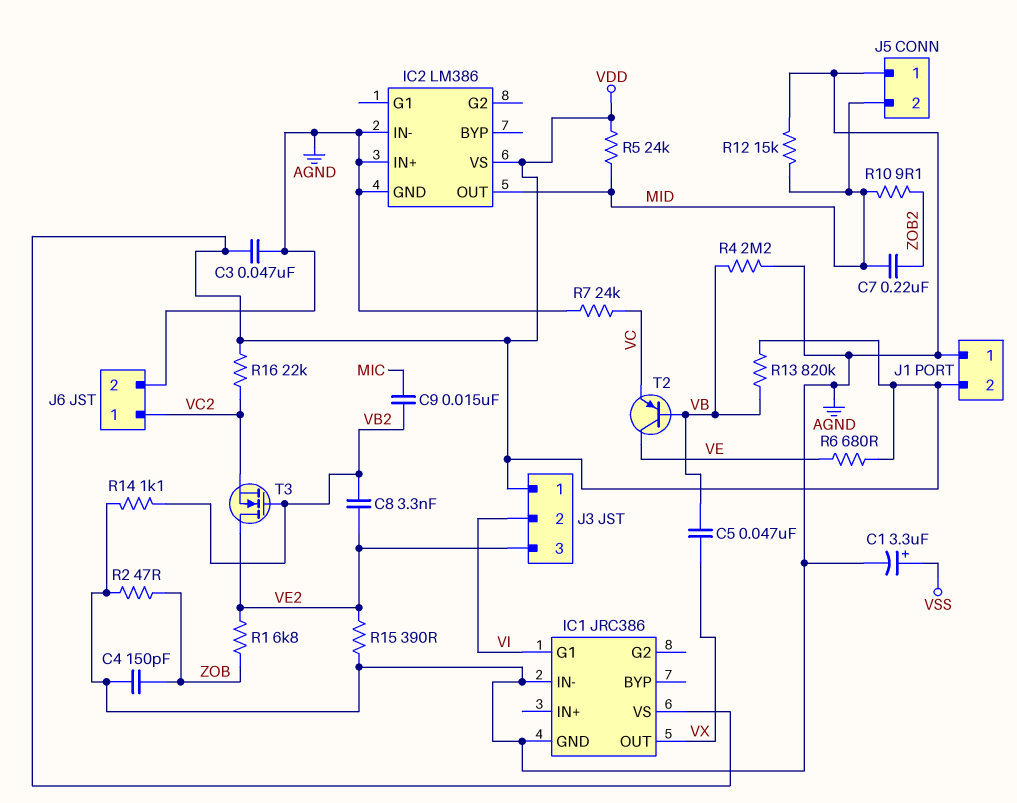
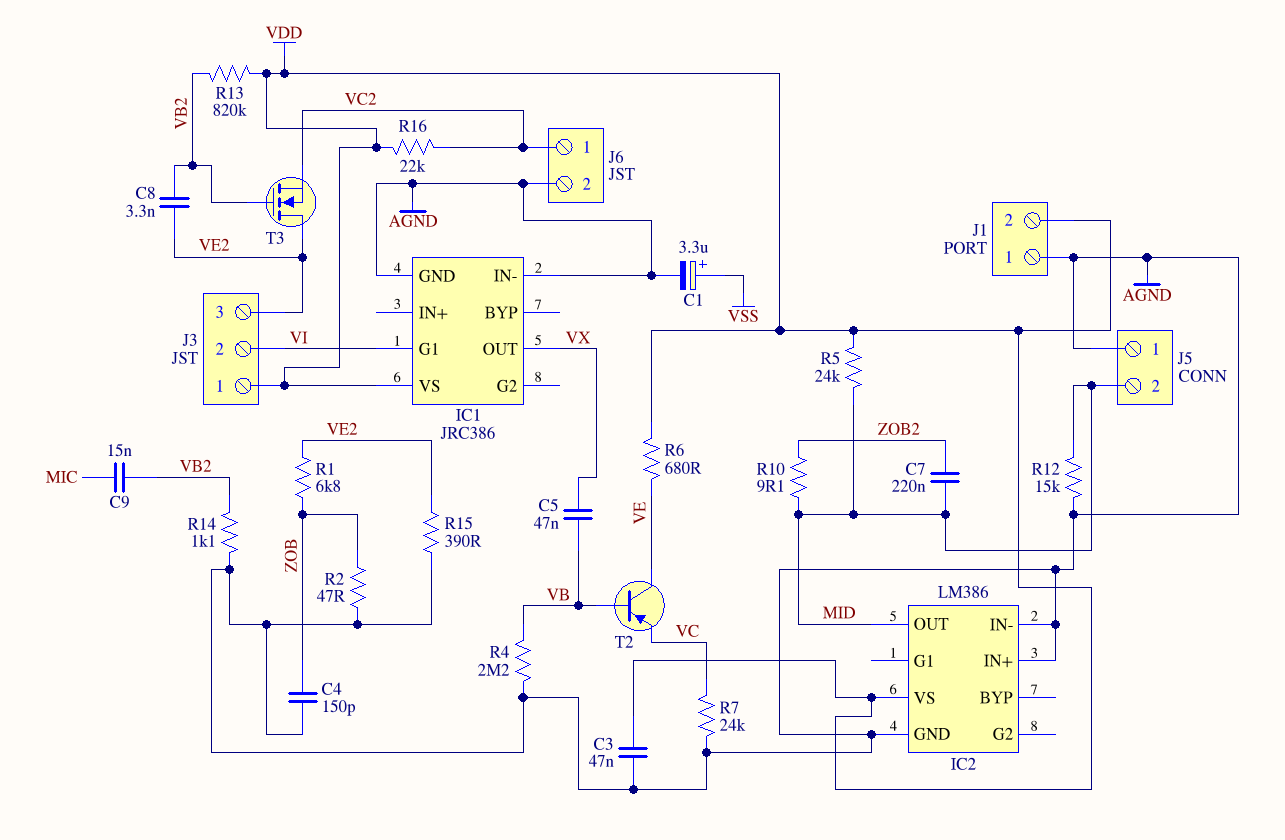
R13: 820k (VB, VDD) -> 820k (VB2, VDD)

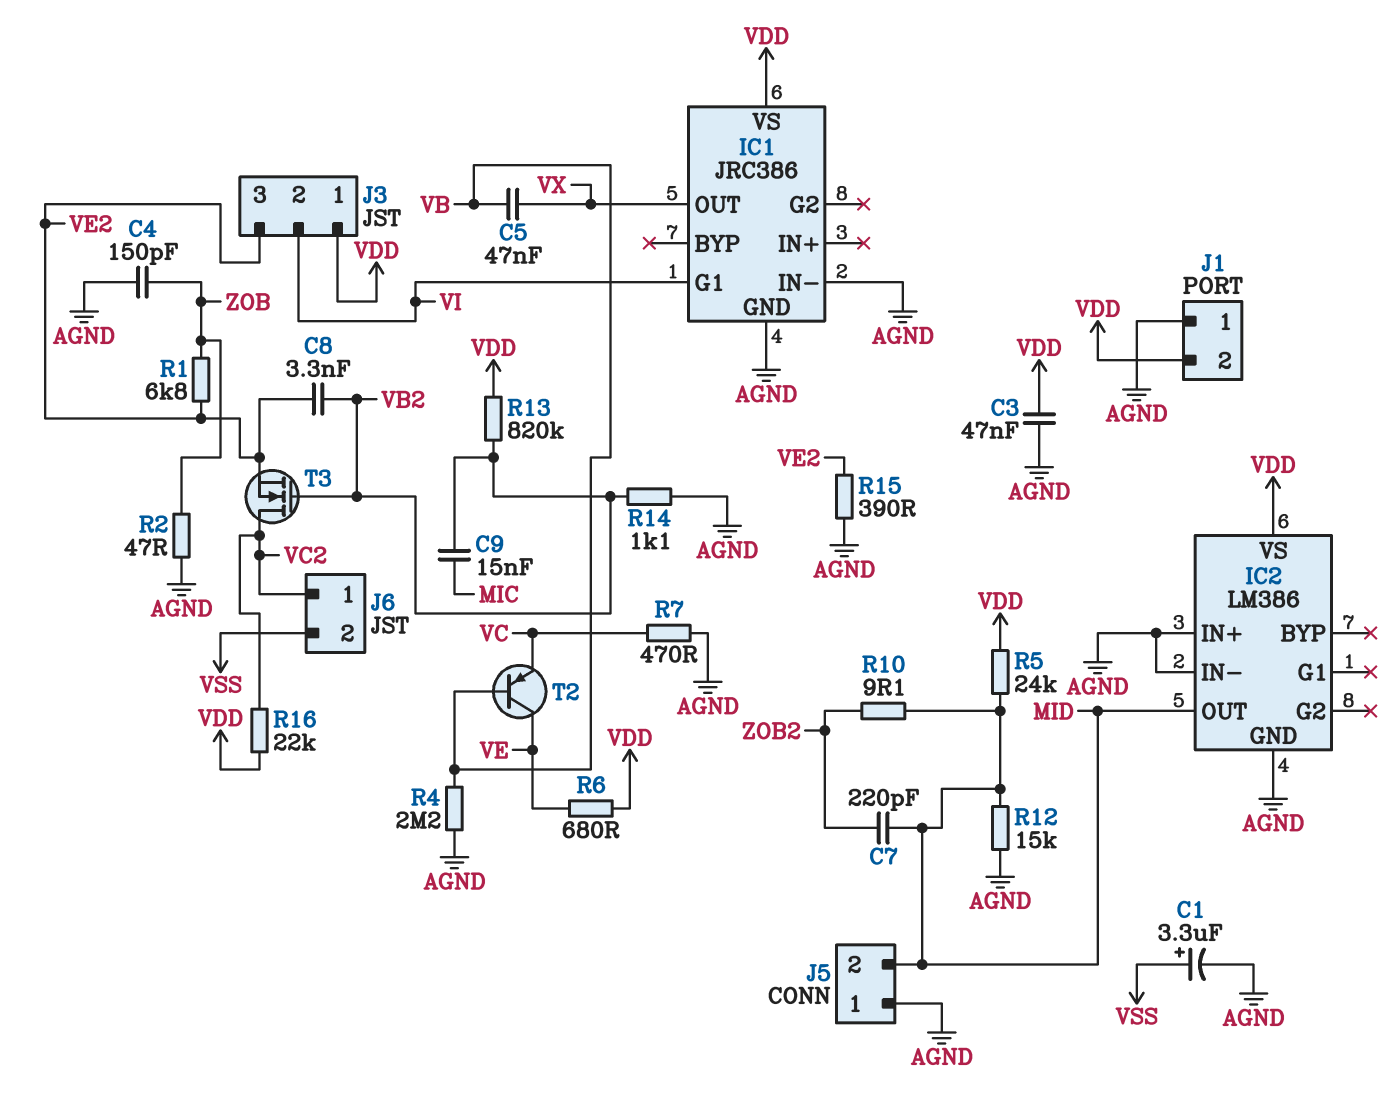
C7: 220nF (MID, ZOB2) -> 220pF (MID, ZOB2)
J6 pin 2: AGND -> VSS
R7: 24k (AGND, VC) -> 470 (AGND, VC)
T3: NMOS (G VB2, D VE2, S VC2) -> NMOS (G VB2, D VC2, S VE2)

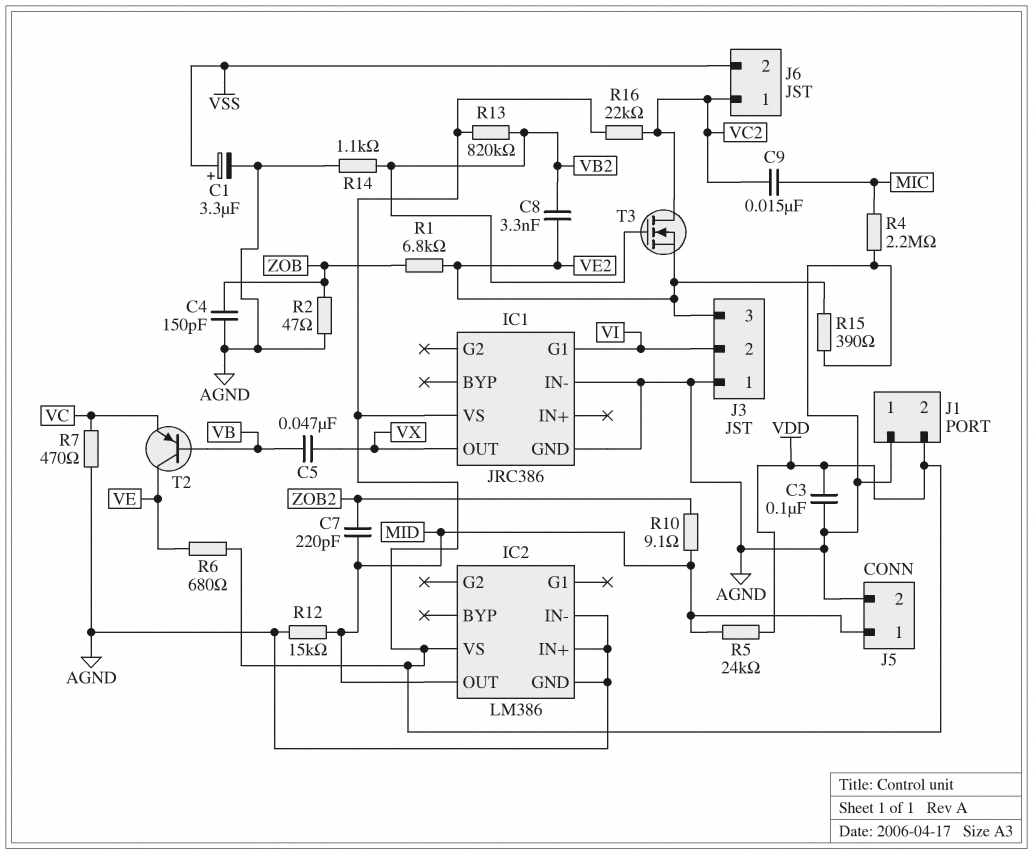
C3: 47nF (AGND, VDD) -> 100nF (AGND, VDD)
C9: 15nF (MIC, VB2) -> 15nF (MIC, VC2)
J3 pin 1: VDD -> AGND
J5 pin 1: AGND -> MID
J5 pin 2: MID -> AGND
R4: 2.2M (AGND, VB) -> 2.2M (AGND, MIC)

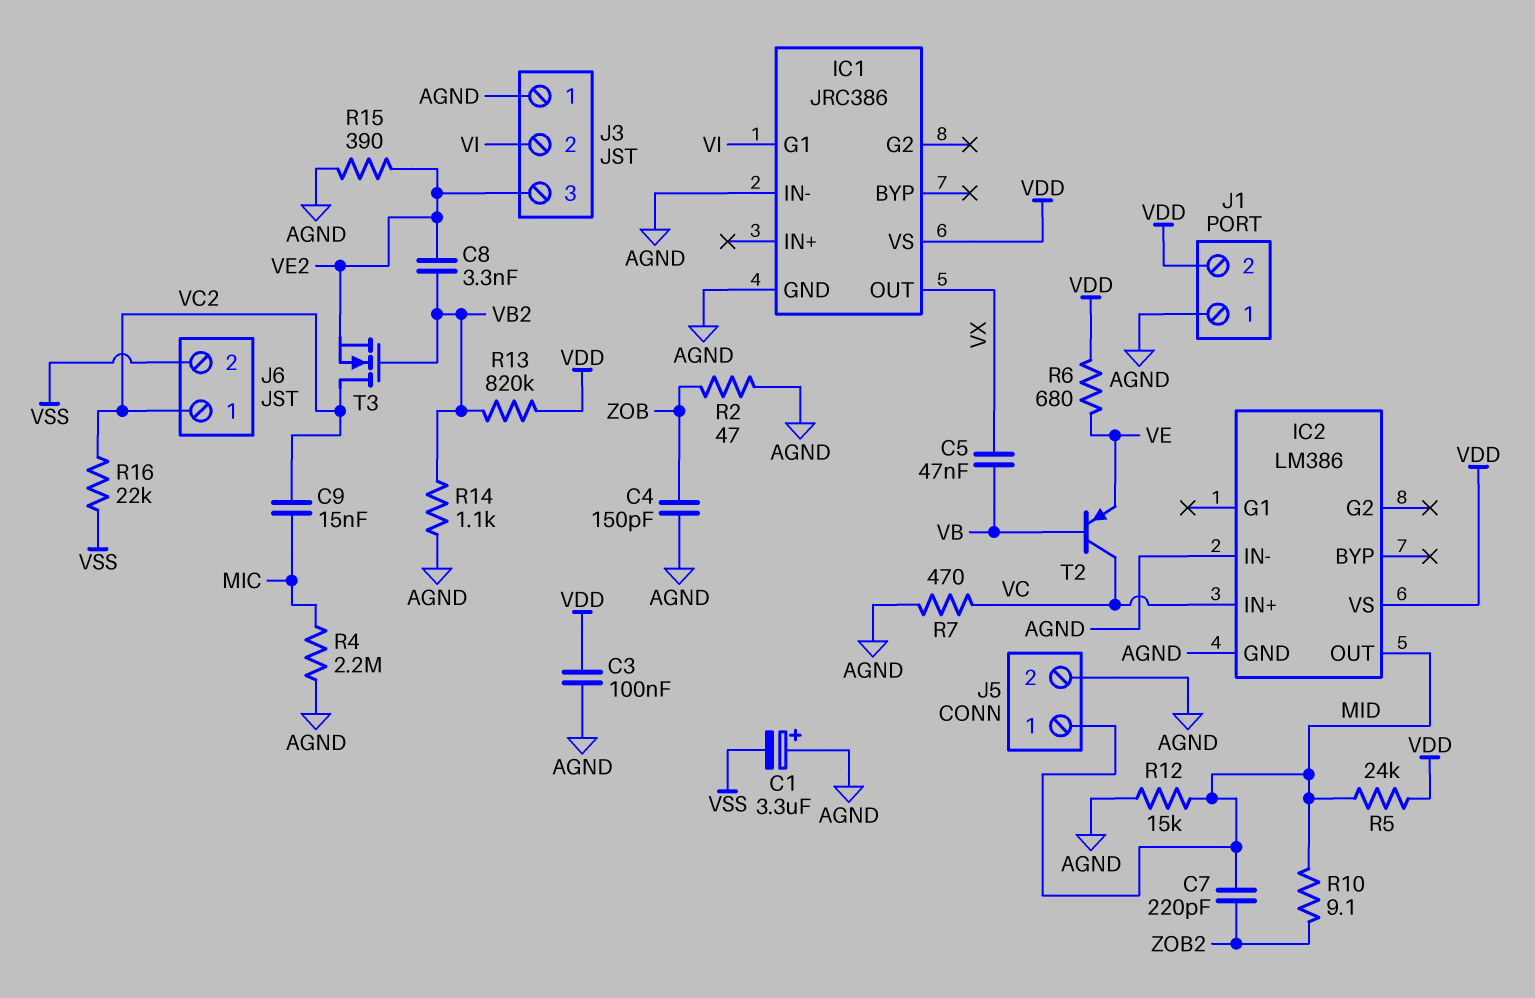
C1: 3.3uF (plus VSS, minus AGND) -> 3.3uF (plus AGND, minus VSS)
IC2 pin IN+: AGND -> VC
R1: 6.8k (VE2, ZOB) -> none
R16: 22k (VC2, VDD) -> 22k (VC2, VSS)
T2: PNP (B VB, C VE, E VC) -> PNP (B VB, C VC, E VE)

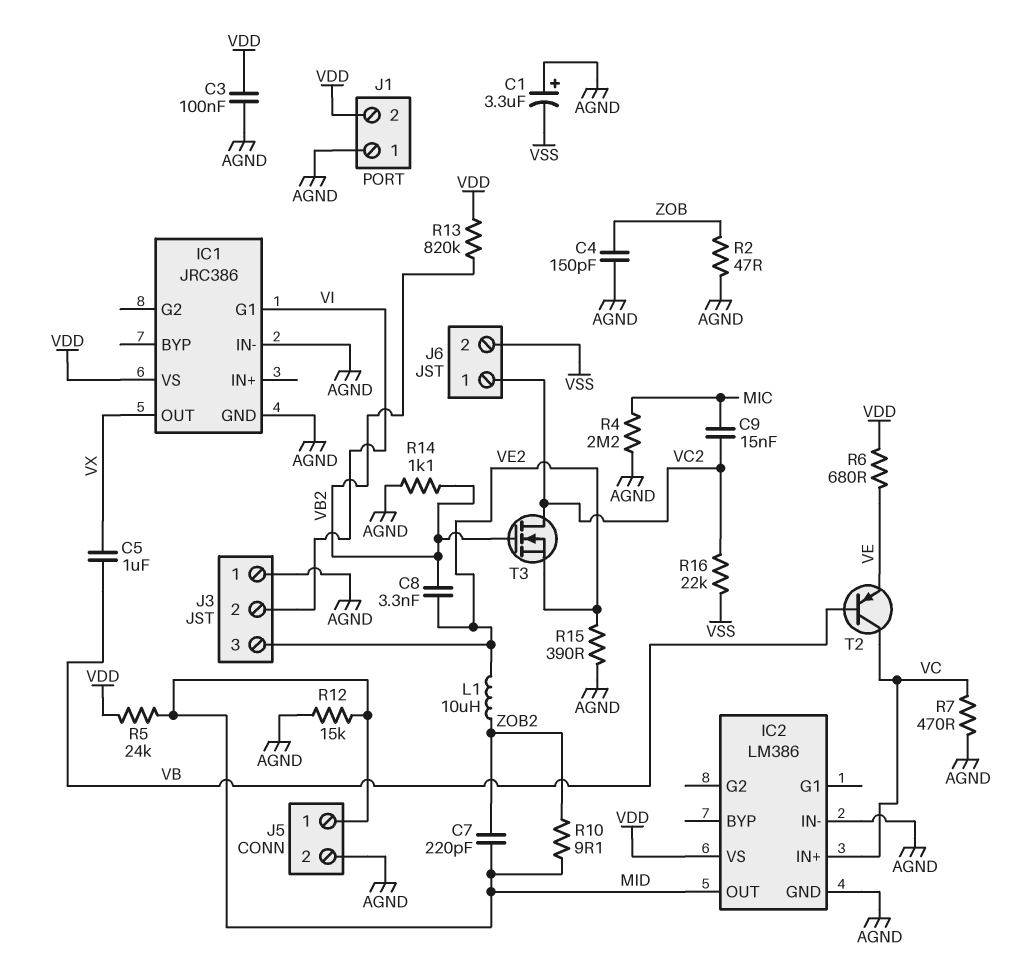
C5: 47nF (VB, VX) -> 1uF (VB, VX)
L1: none -> 10uH (VE2, ZOB2)

